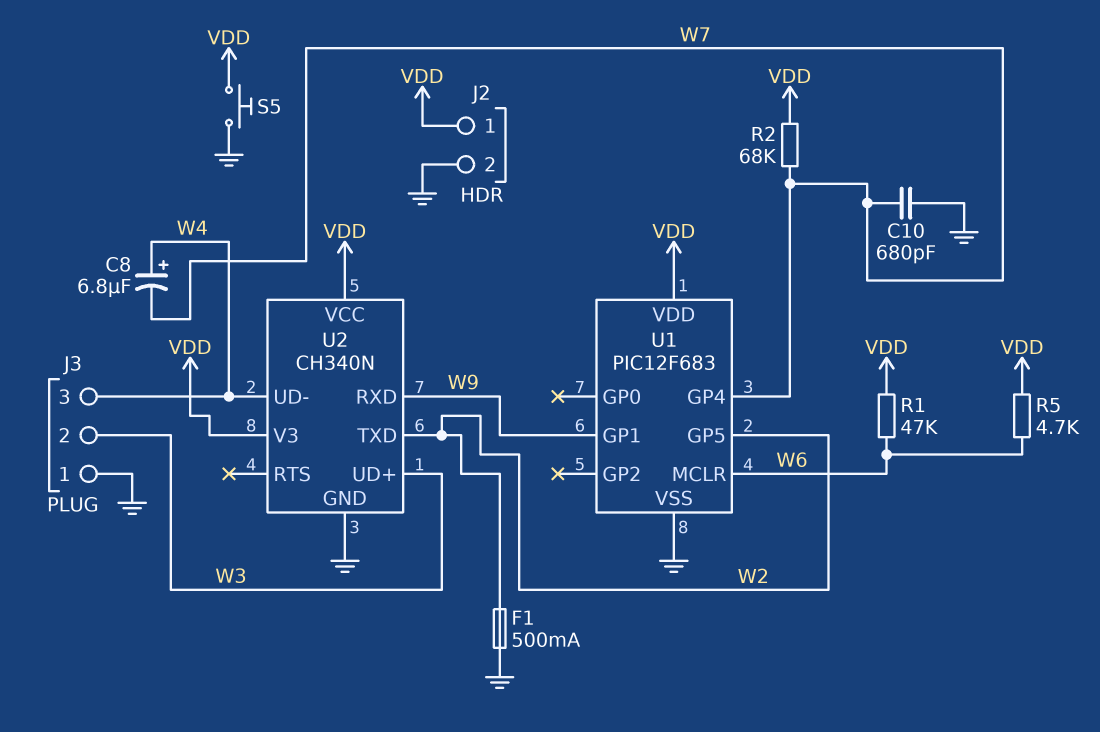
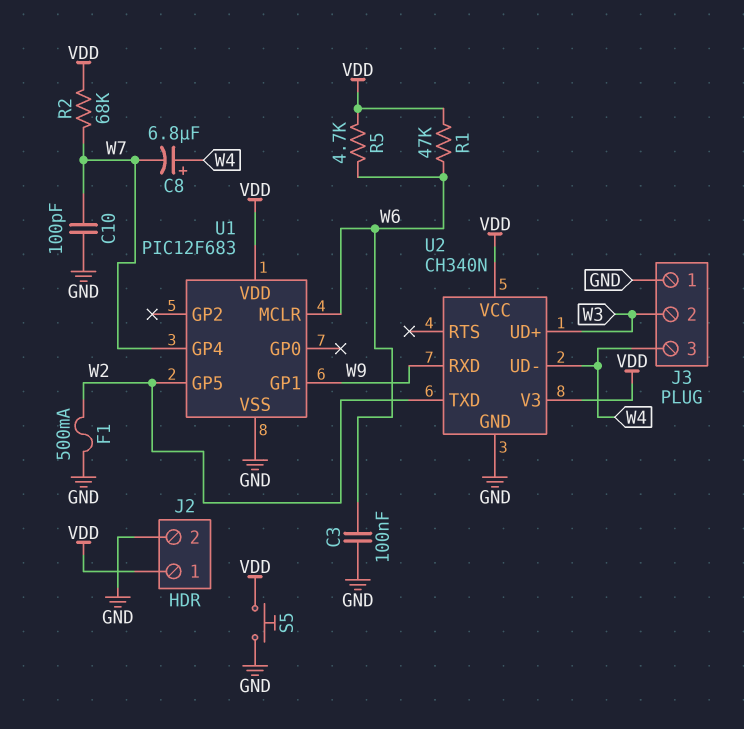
C3: none -> 100nF (GND, W6)
C10: 680pF (GND, W7) -> 100pF (GND, W7)

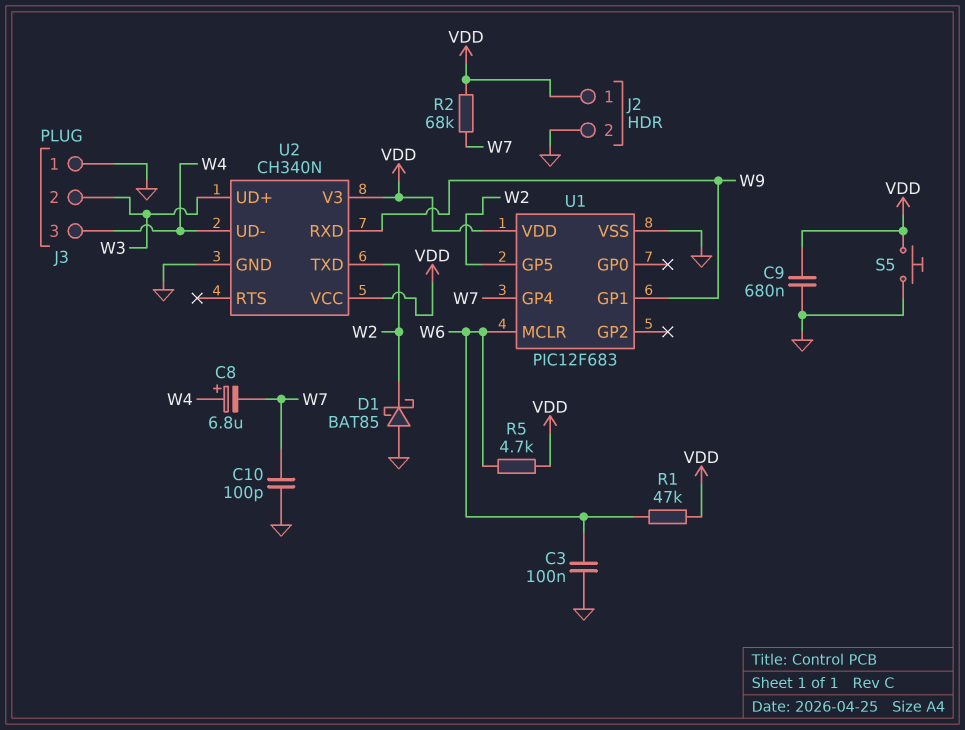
C9: none -> 680nF (GND, VDD)
D1: none -> schottky BAT85 (A GND, K W2)
F1: 500mA (GND, W2) -> none

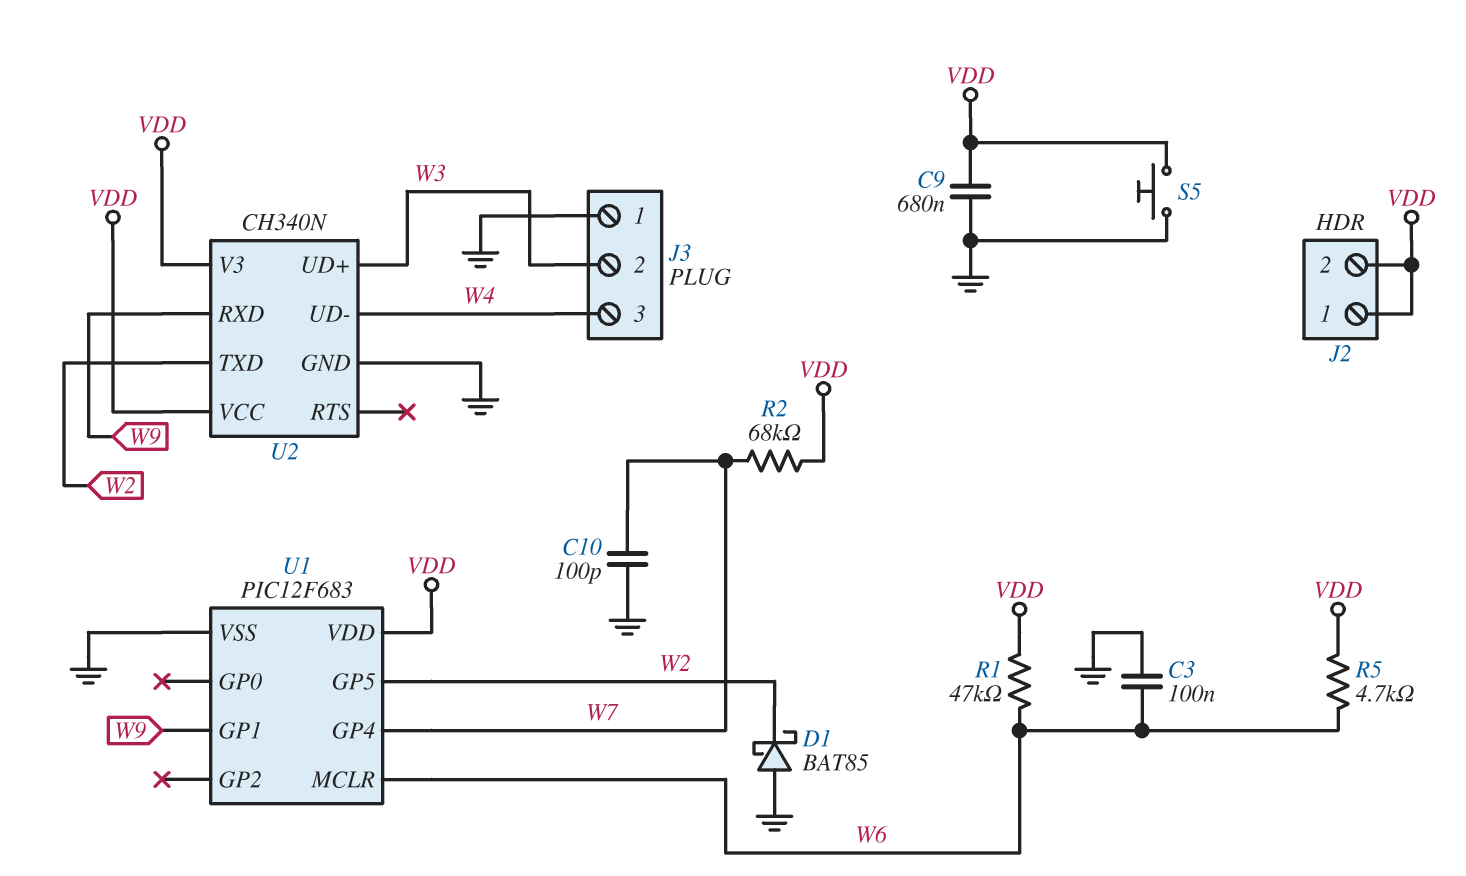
C8: 6.8uF (plus W4, minus W7) -> none
J2 pin 2: GND -> VDD

